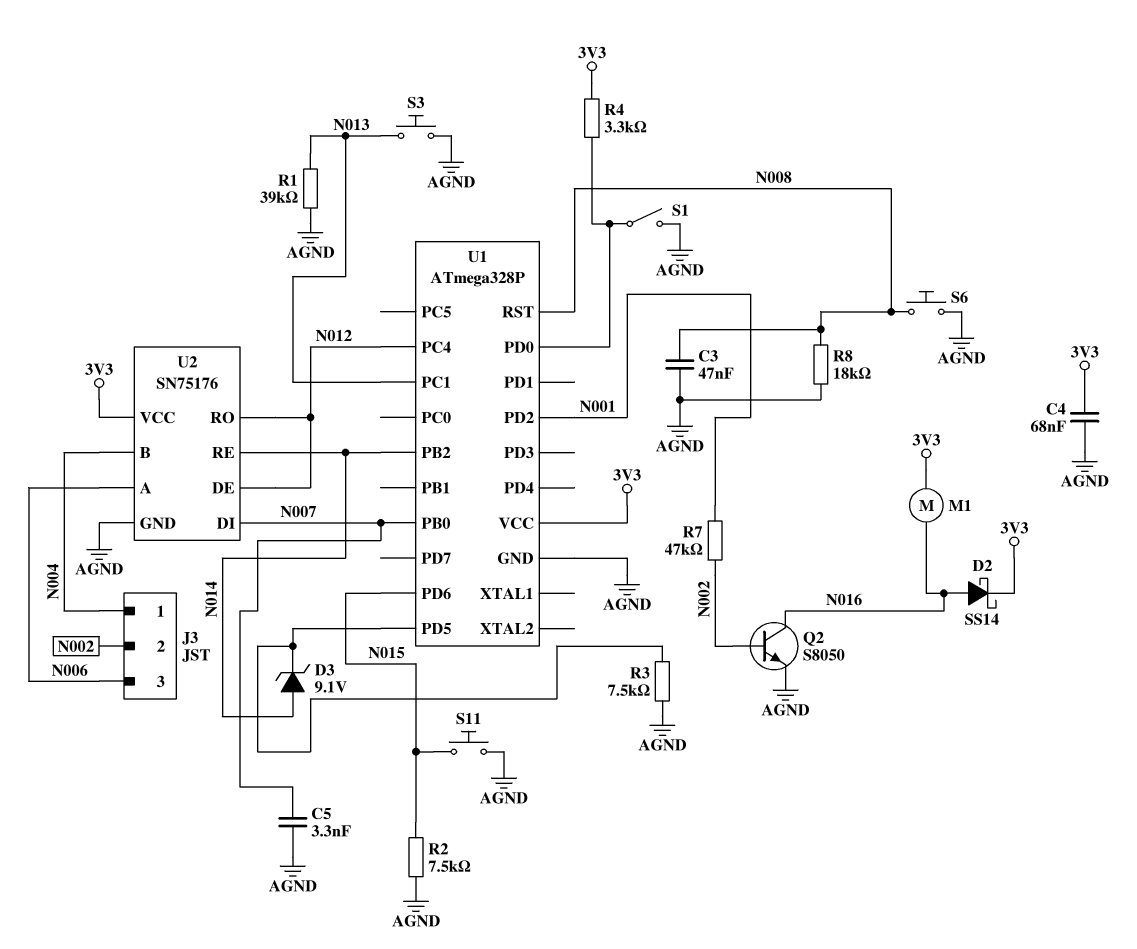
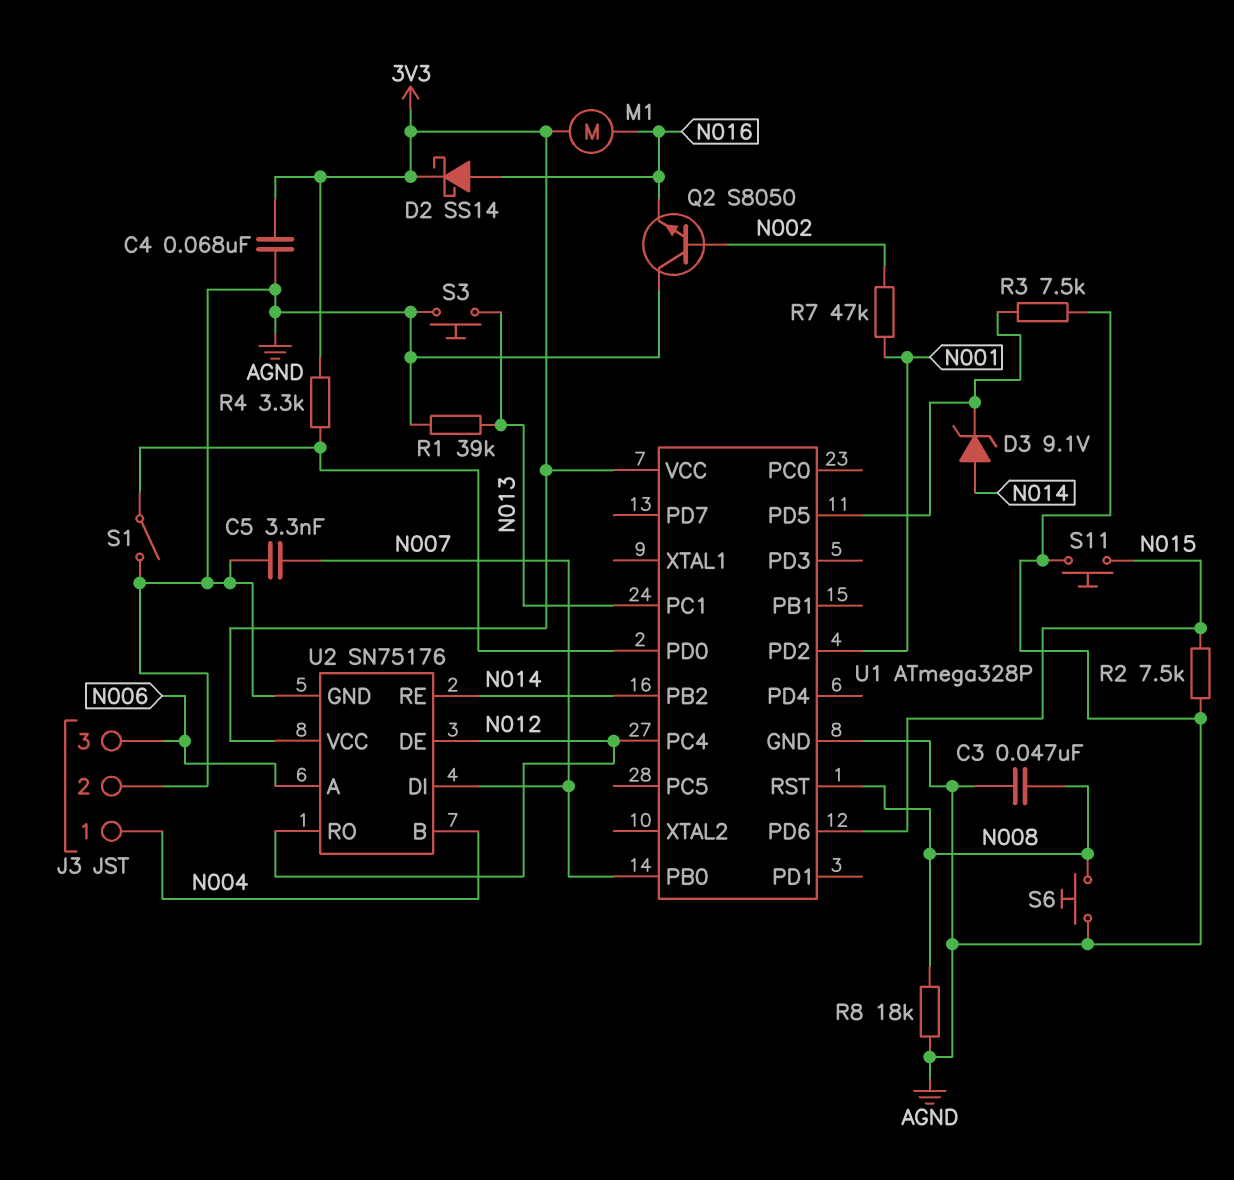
J3 pin 2: N002 -> AGND
Q2: NPN S8050 (B N002, C N016, E AGND) -> NPN S8050 (B N002, C AGND, E N016)

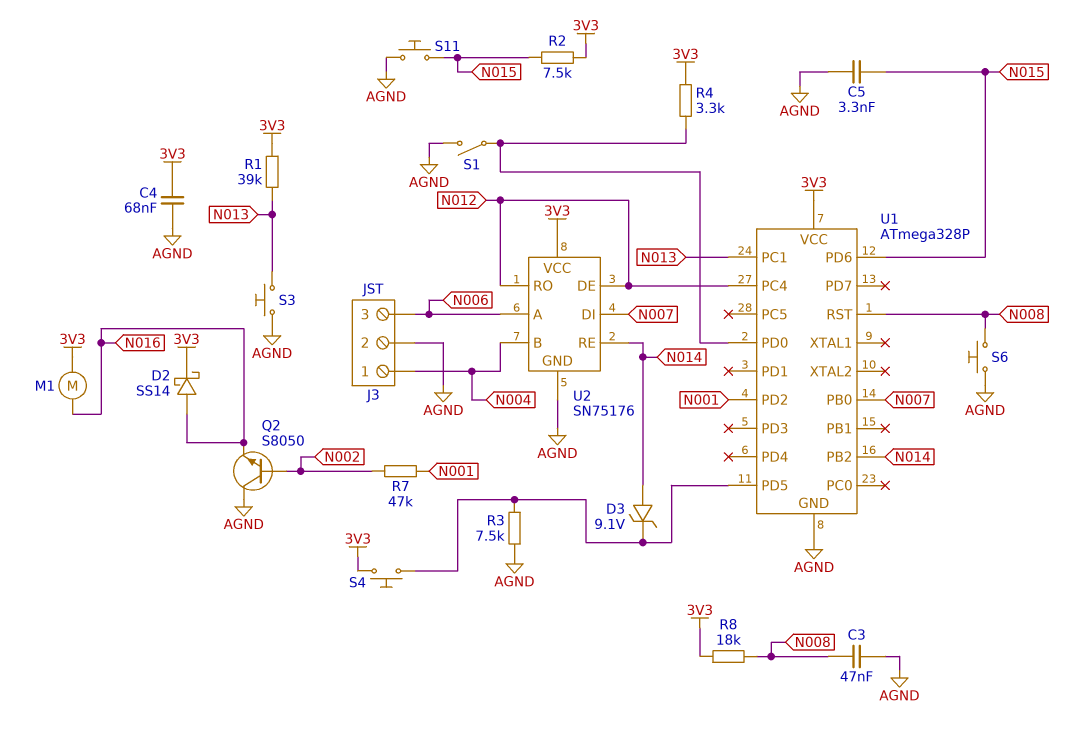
C5: 3.3nF (AGND, N007) -> 3.3nF (AGND, N015)
R1: 39k (AGND, N013) -> 39k (3V3, N013)
R2: 7.5k (AGND, N015) -> 7.5k (3V3, N015)
R8: 18k (AGND, N008) -> 18k (3V3, N008)
S4: none -> button (3V3, U1/PD5)

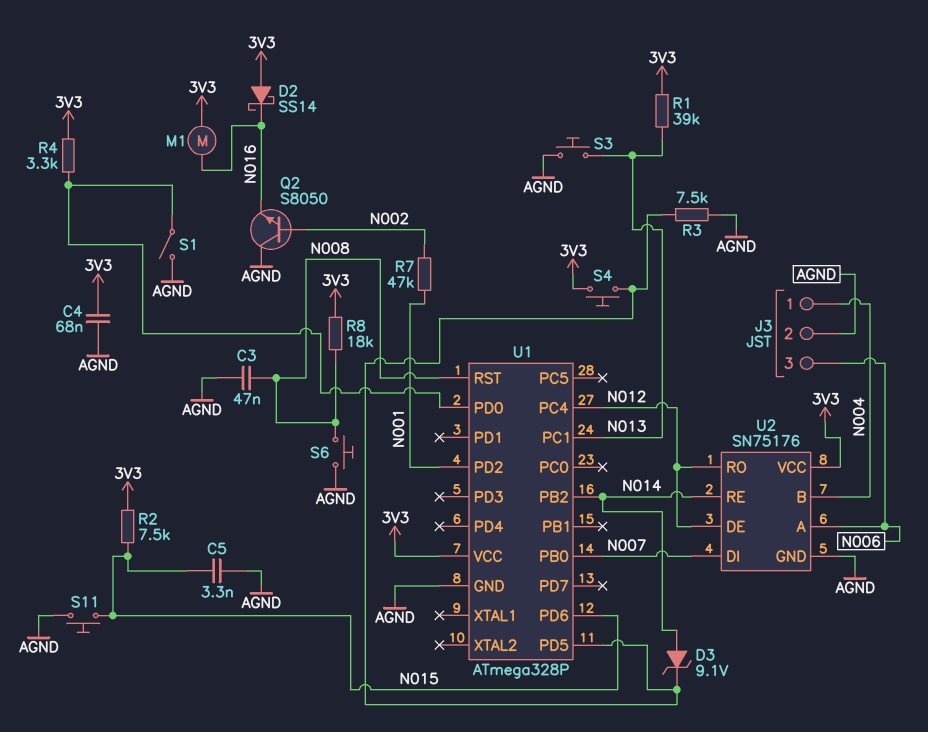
D2: schottky SS14 (A N016, K 3V3) -> schottky SS14 (A 3V3, K N016)

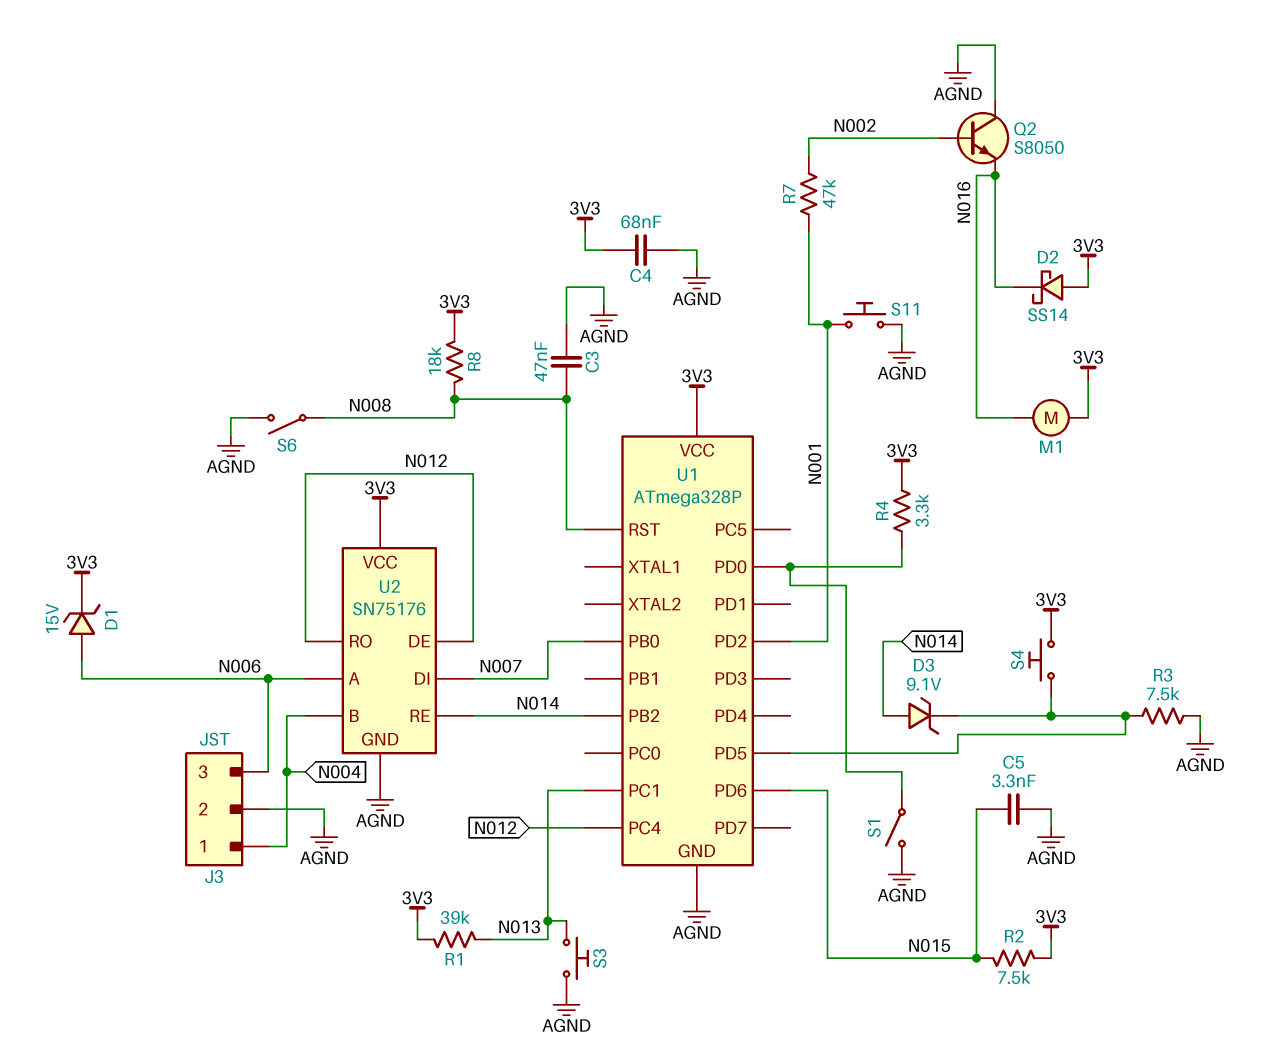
D1: none -> zener 15V (A N006, K 3V3)
S6: button (AGND, N008) -> switch (AGND, N008)
S11: button (AGND, N015) -> button (AGND, N001)

